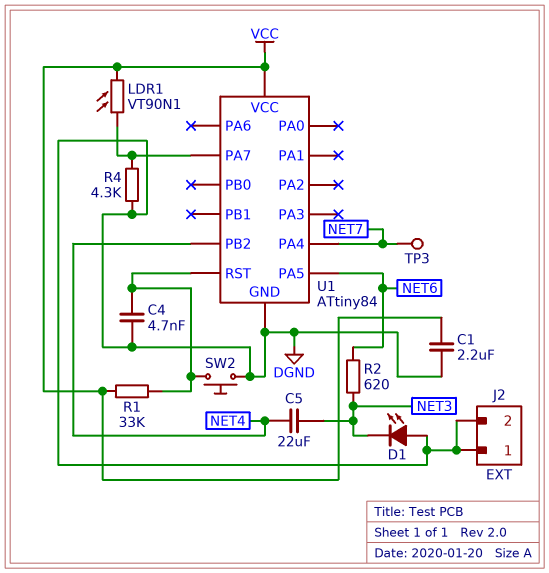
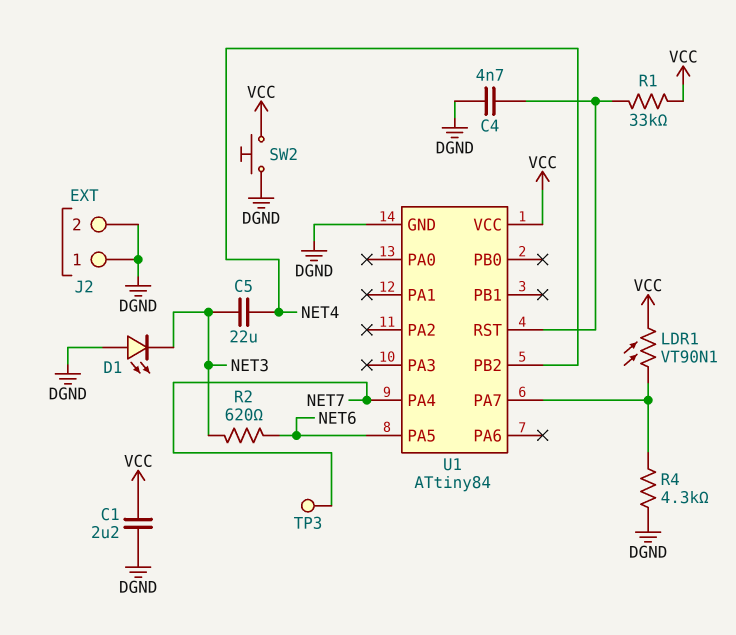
SW2: button (DGND, U1/RST) -> button (DGND, VCC)

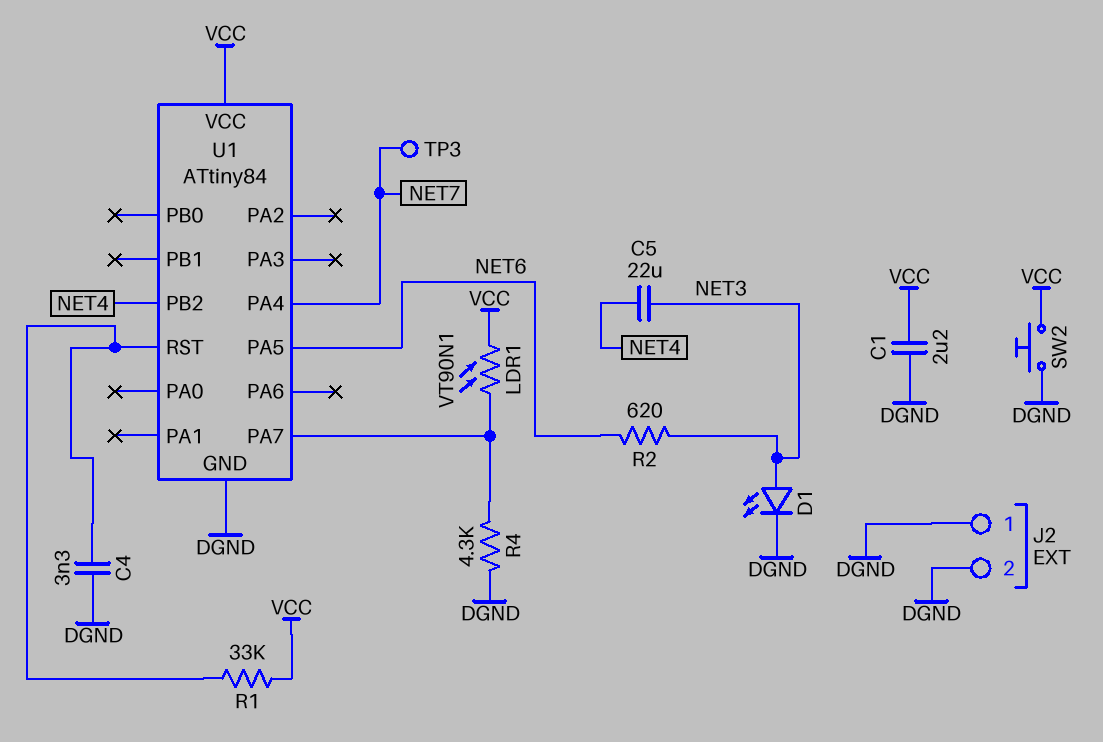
C4: 4.7nF (DGND, U1/RST) -> 3.3nF (DGND, U1/RST)
D1: LED (A DGND, K NET3) -> LED (A NET3, K DGND)

